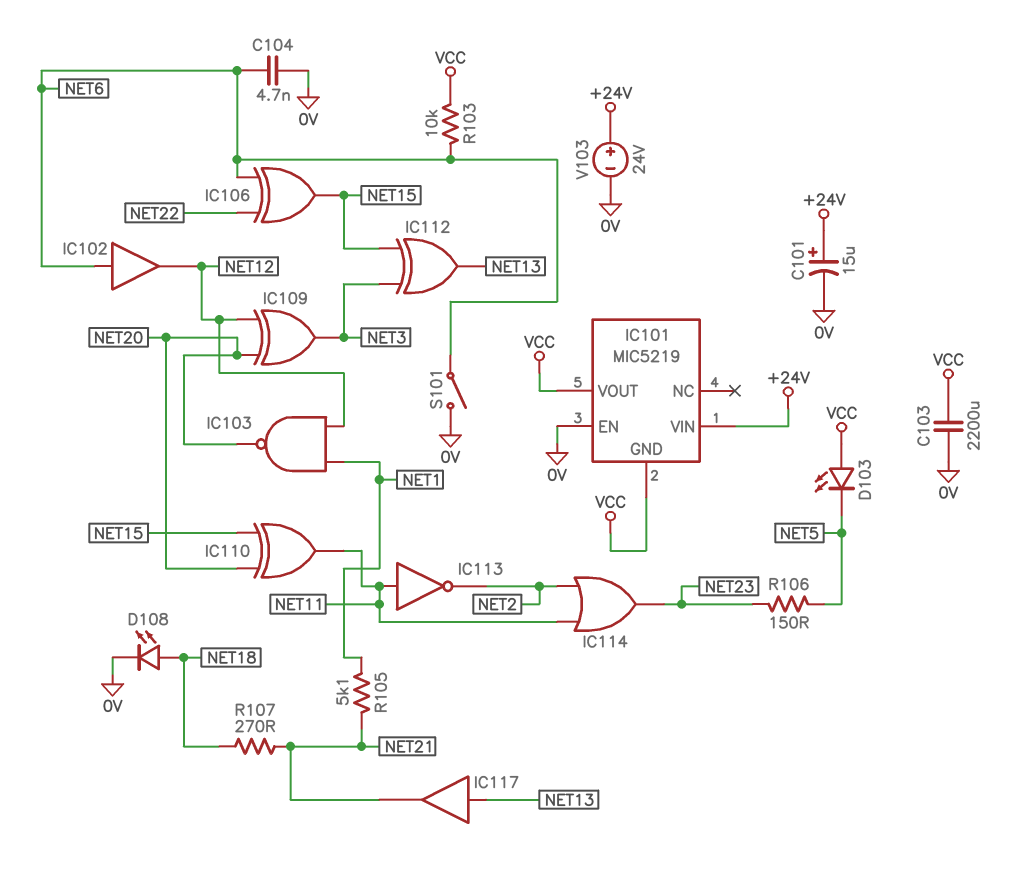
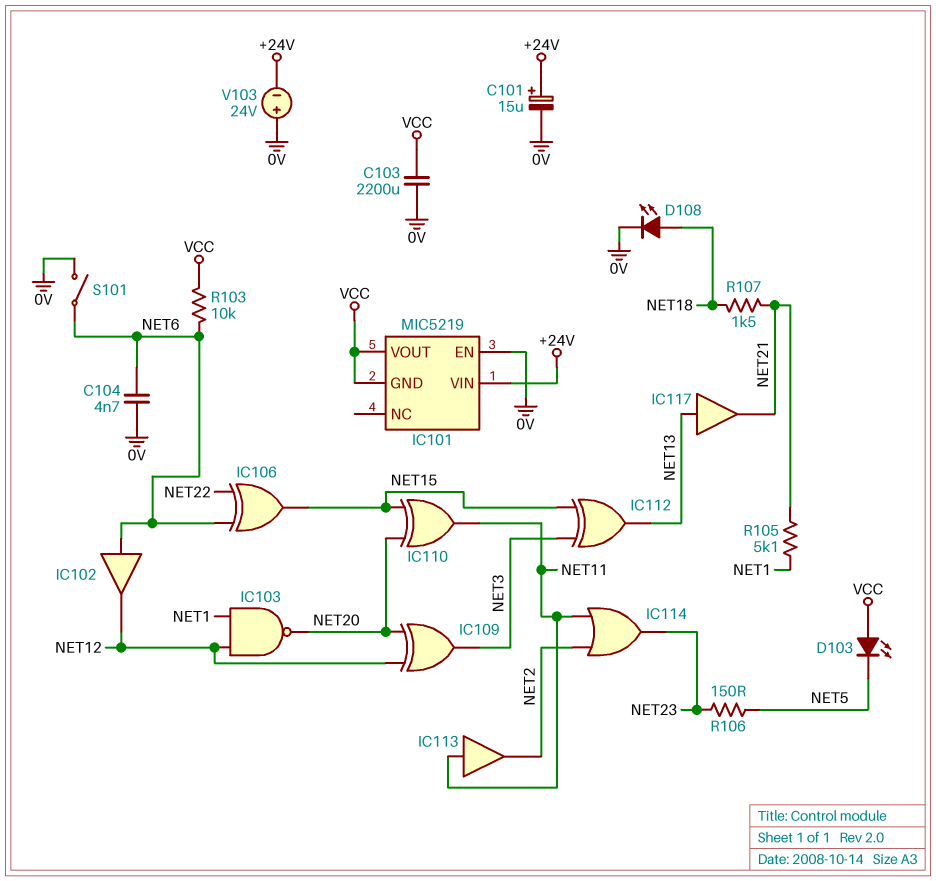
IC113: NOT (in NET11, out NET2) -> buffer (in NET11, out NET2)
R107: 270 (NET18, NET21) -> 1.5k (NET18, NET21)
V103: 24V (plus +24V, minus 0V) -> 24V (plus 0V, minus +24V)

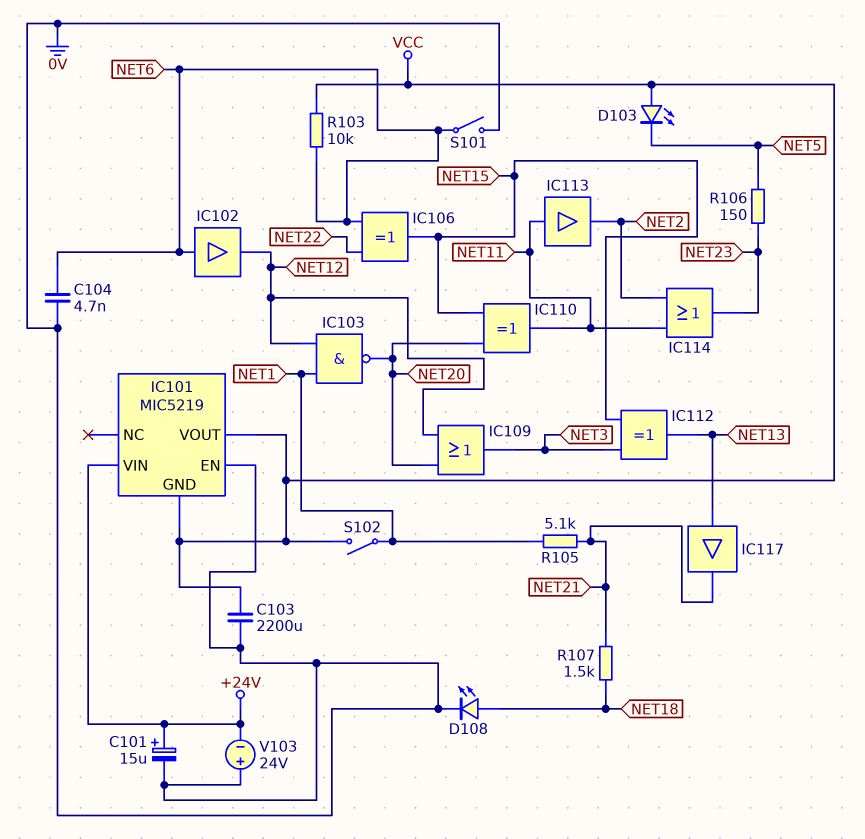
IC109: XOR (in NET12, in NET20, out NET3) -> OR (in NET12, in NET20, out NET3)
S102: none -> switch (NET1, VCC)

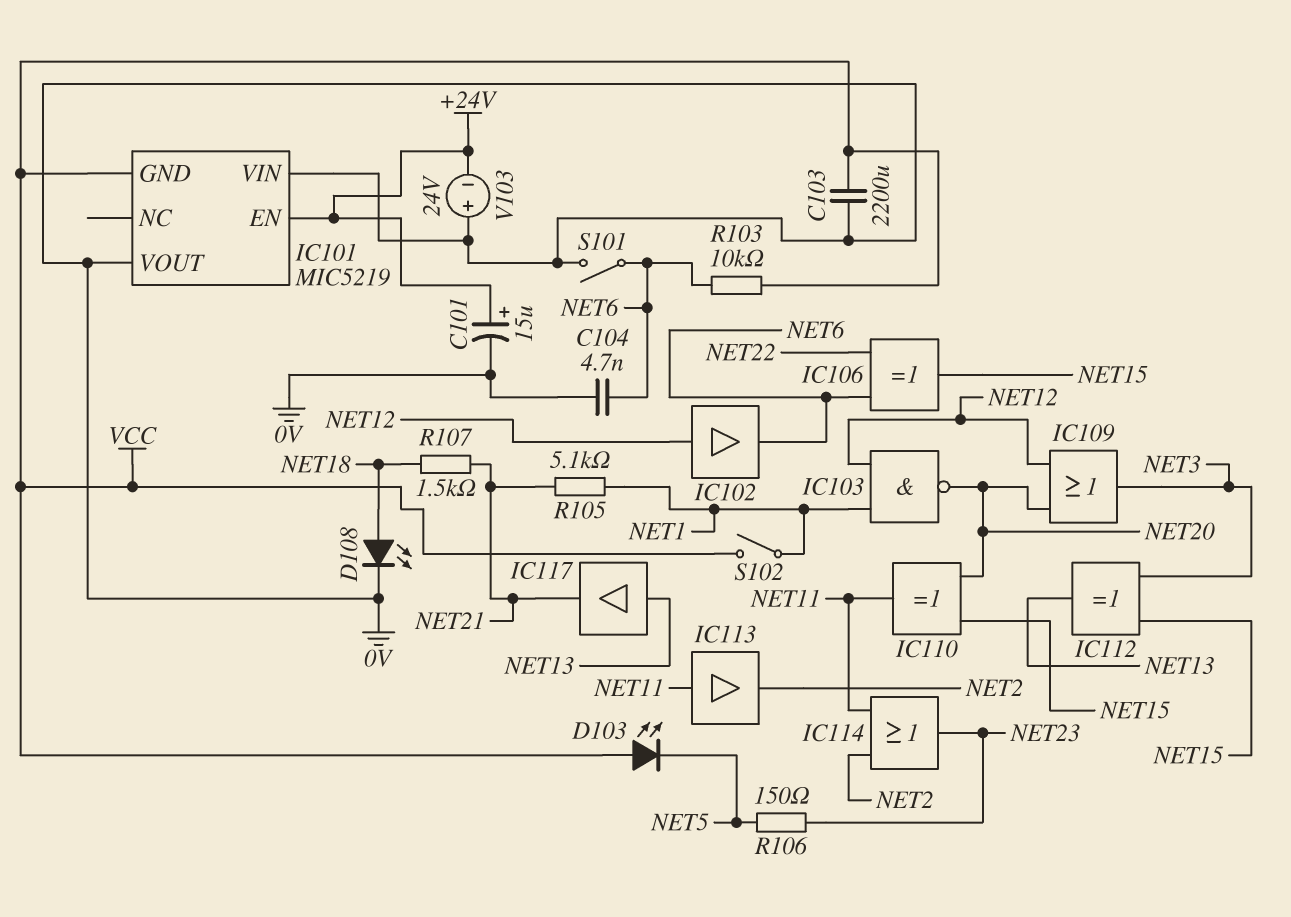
IC101 pin EN: 0V -> +24V
IC101 pin VIN: +24V -> 0V
IC101 pin VOUT: VCC -> 0V
IC102: buffer (in NET6, out NET12) -> buffer (in NET12, out NET6)

